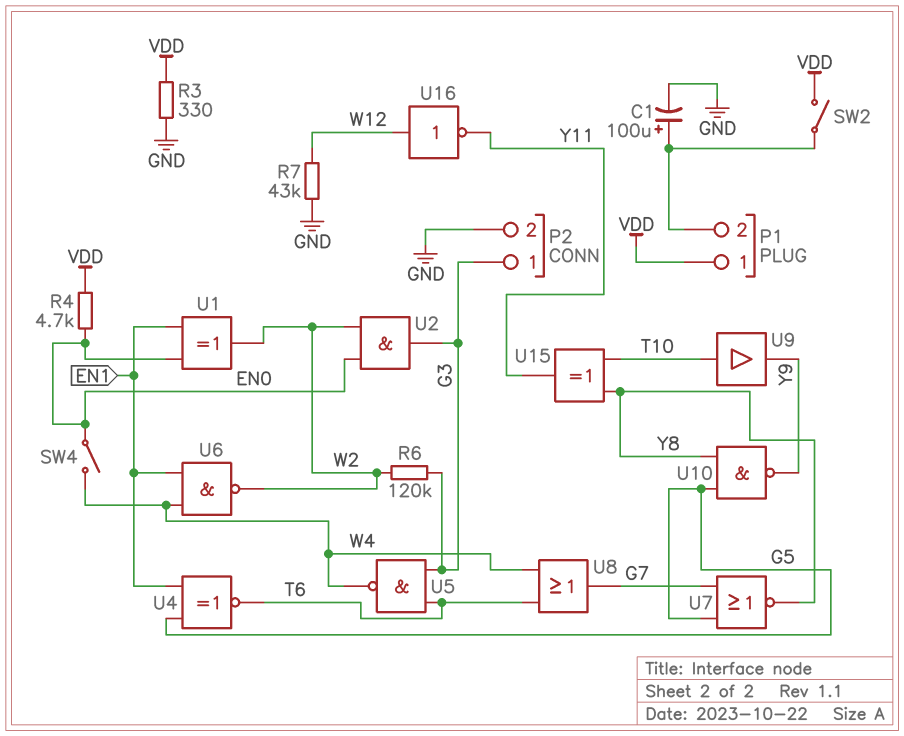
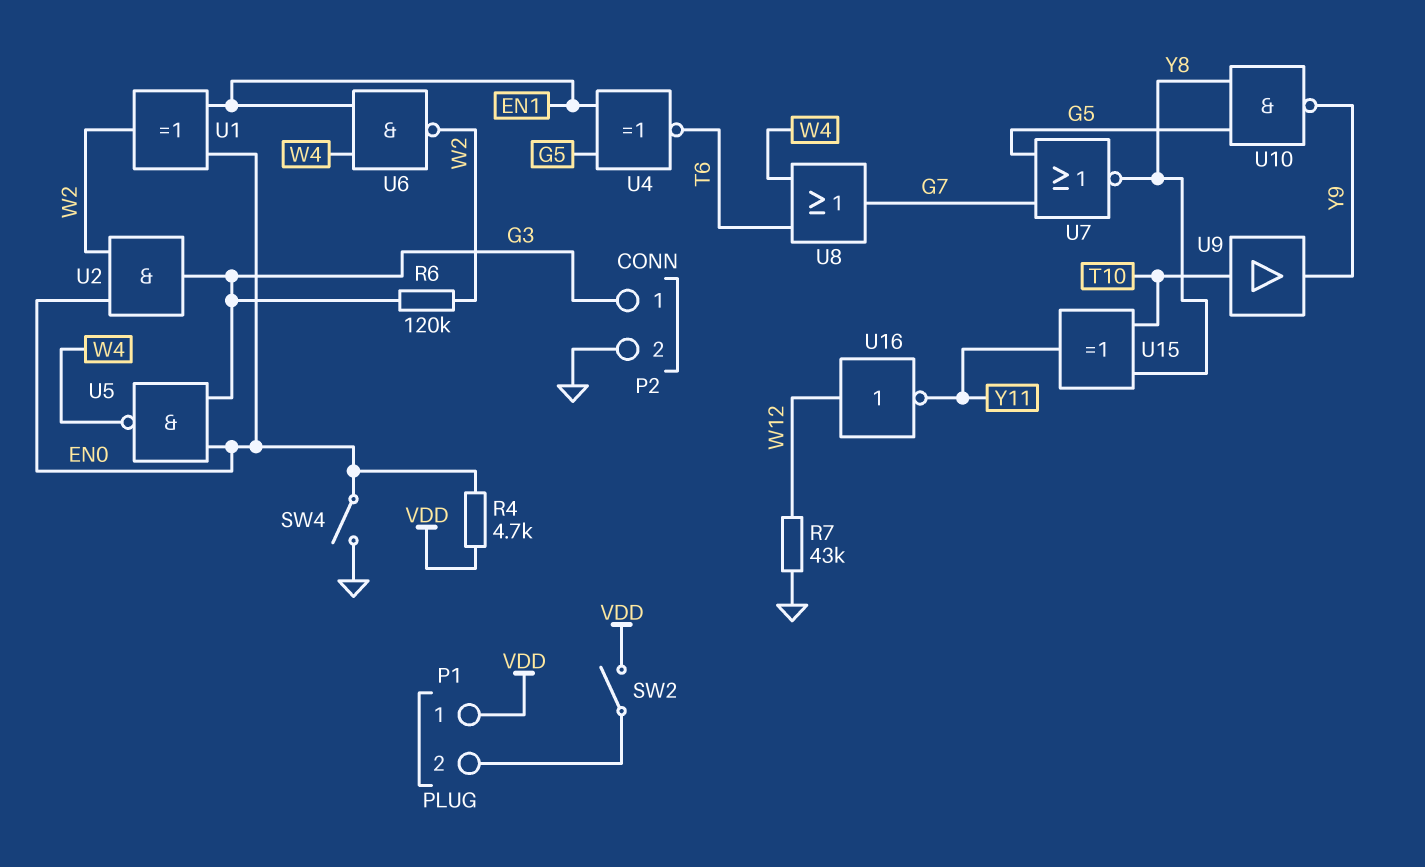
C1: 100uF (plus P1/2, minus GND) -> none
R3: 330 (GND, VDD) -> none
SW4: switch (EN0, W4) -> switch (EN0, GND)
U5: NAND (in G3, in T6, out W4) -> NAND (in EN0, in G3, out W4)

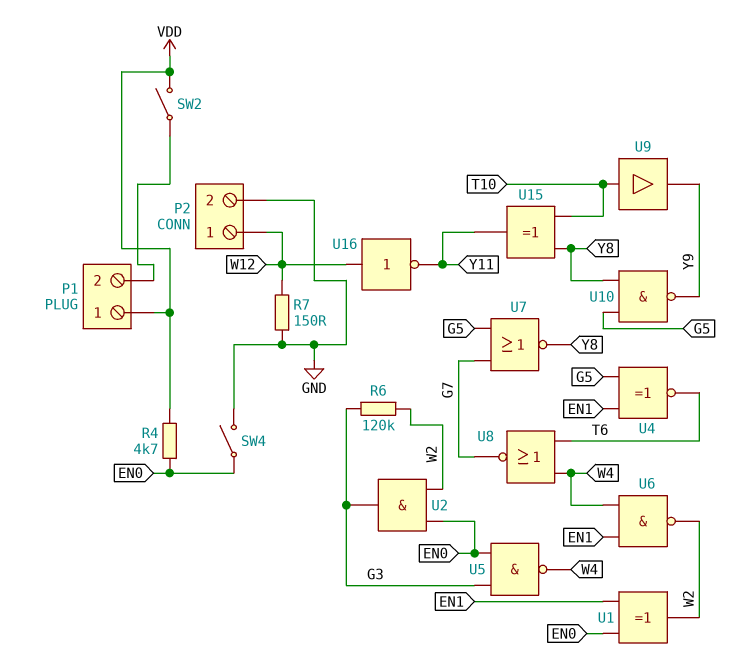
P2 pin 1: G3 -> W12
R7: 43k (GND, W12) -> 150 (GND, W12)
U8: OR (in T6, in W4, out G7) -> NOR (in T6, in W4, out G7)

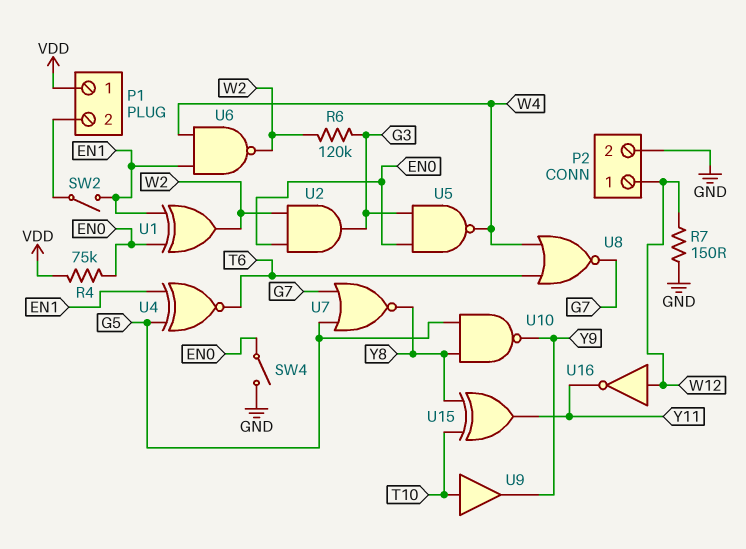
R4: 4.7k (EN0, VDD) -> 75k (EN0, VDD)
SW2: switch (P1/2, VDD) -> switch (EN1, P1/2)

